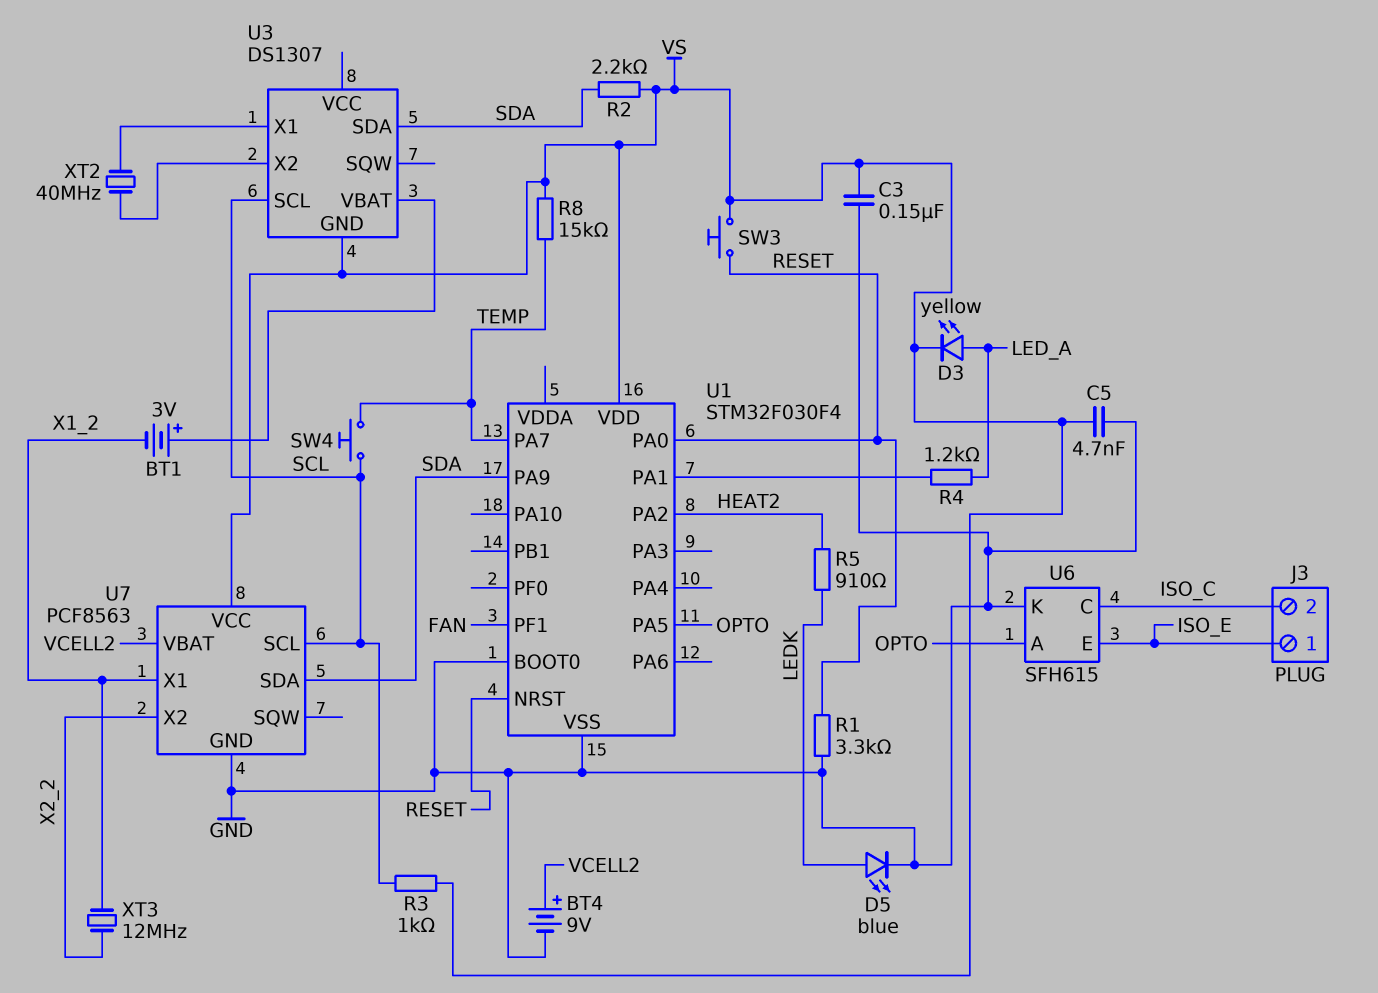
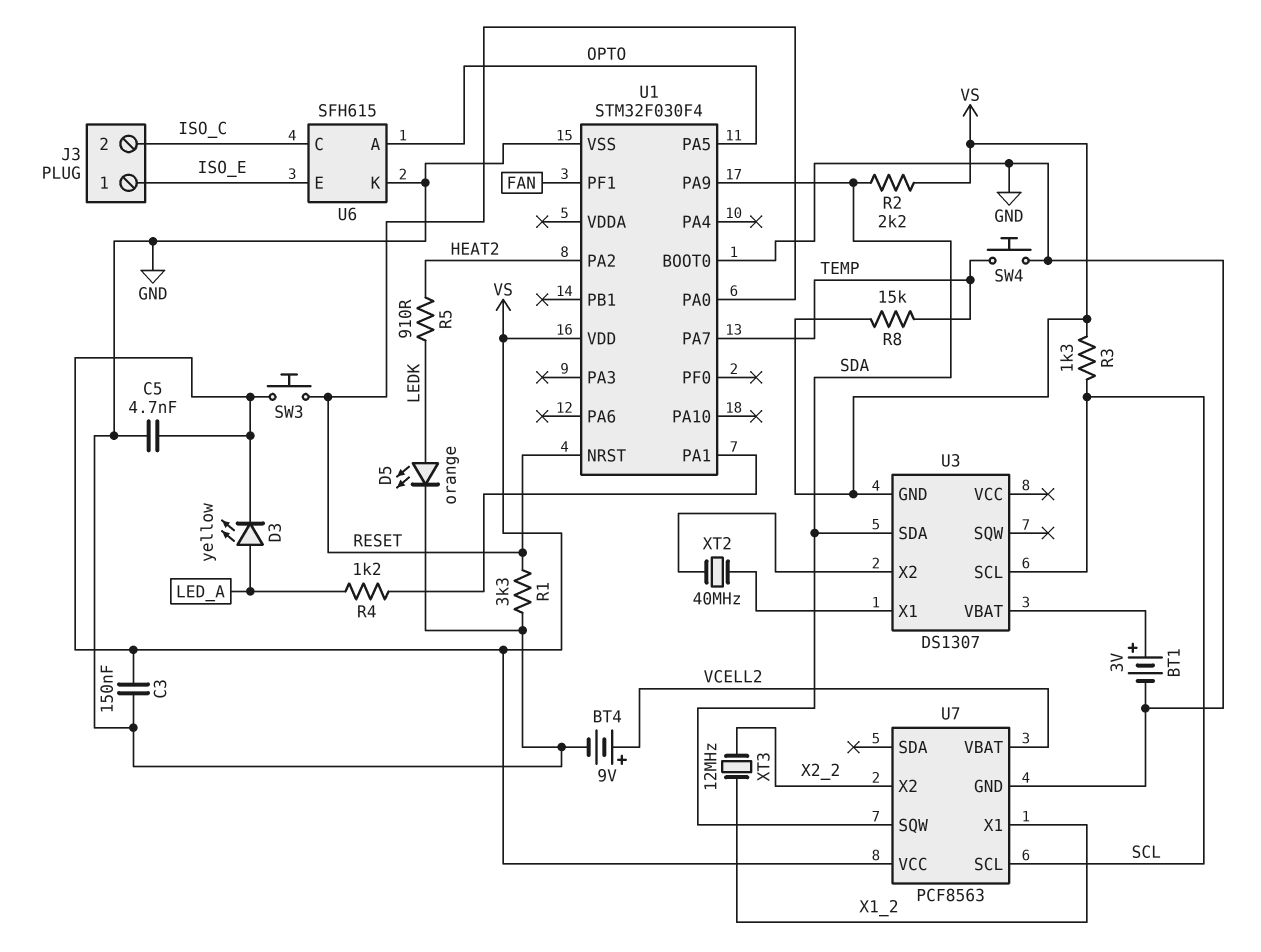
BT1: 3V (plus U3/VBAT, minus X1_2) -> 3V (plus U3/VBAT, minus GND)
D5: LED blue (A LEDK, K GND) -> LED orange (A LEDK, K GND)
R3: 1k (SCL, VS) -> 1.3k (SCL, VS)
SW4: button (SCL, TEMP) -> button (GND, TEMP)
U7 pin SDA: SDA -> none
U7 pin SQW: none -> SDA

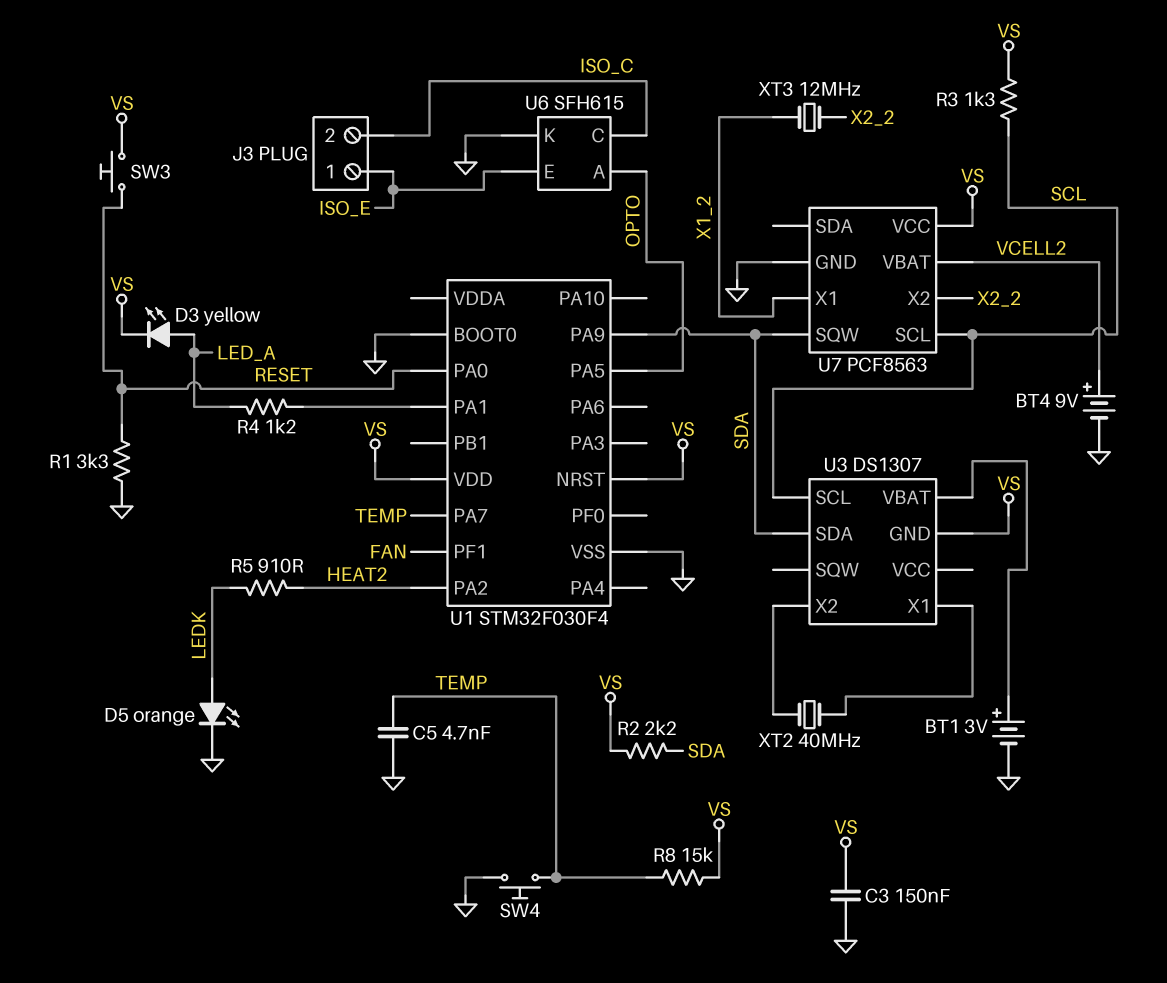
C5: 4.7nF (GND, VS) -> 4.7nF (GND, TEMP)
U1 pin NRST: RESET -> VS

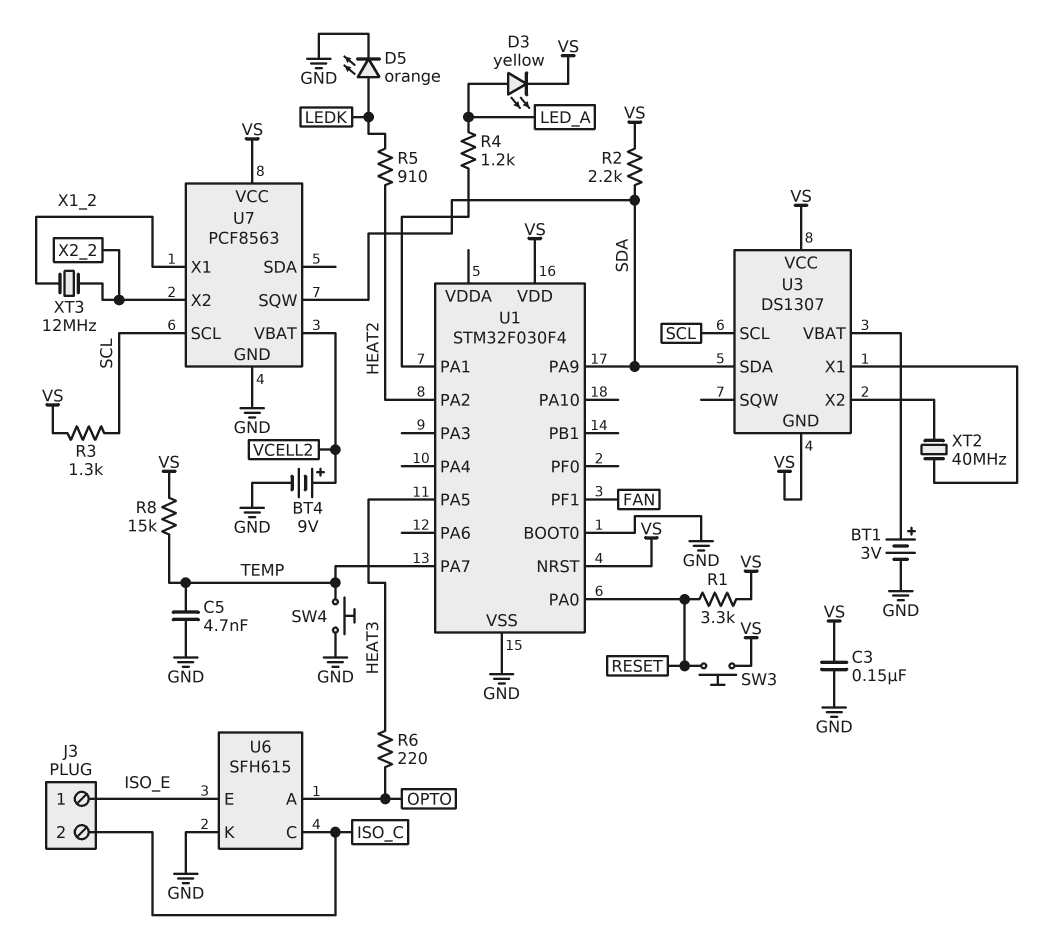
R1: 3.3k (GND, RESET) -> 3.3k (RESET, VS)
R6: none -> 220 (HEAT3, OPTO)
U1 pin PA5: OPTO -> HEAT3
U3 pin VCC: none -> VS

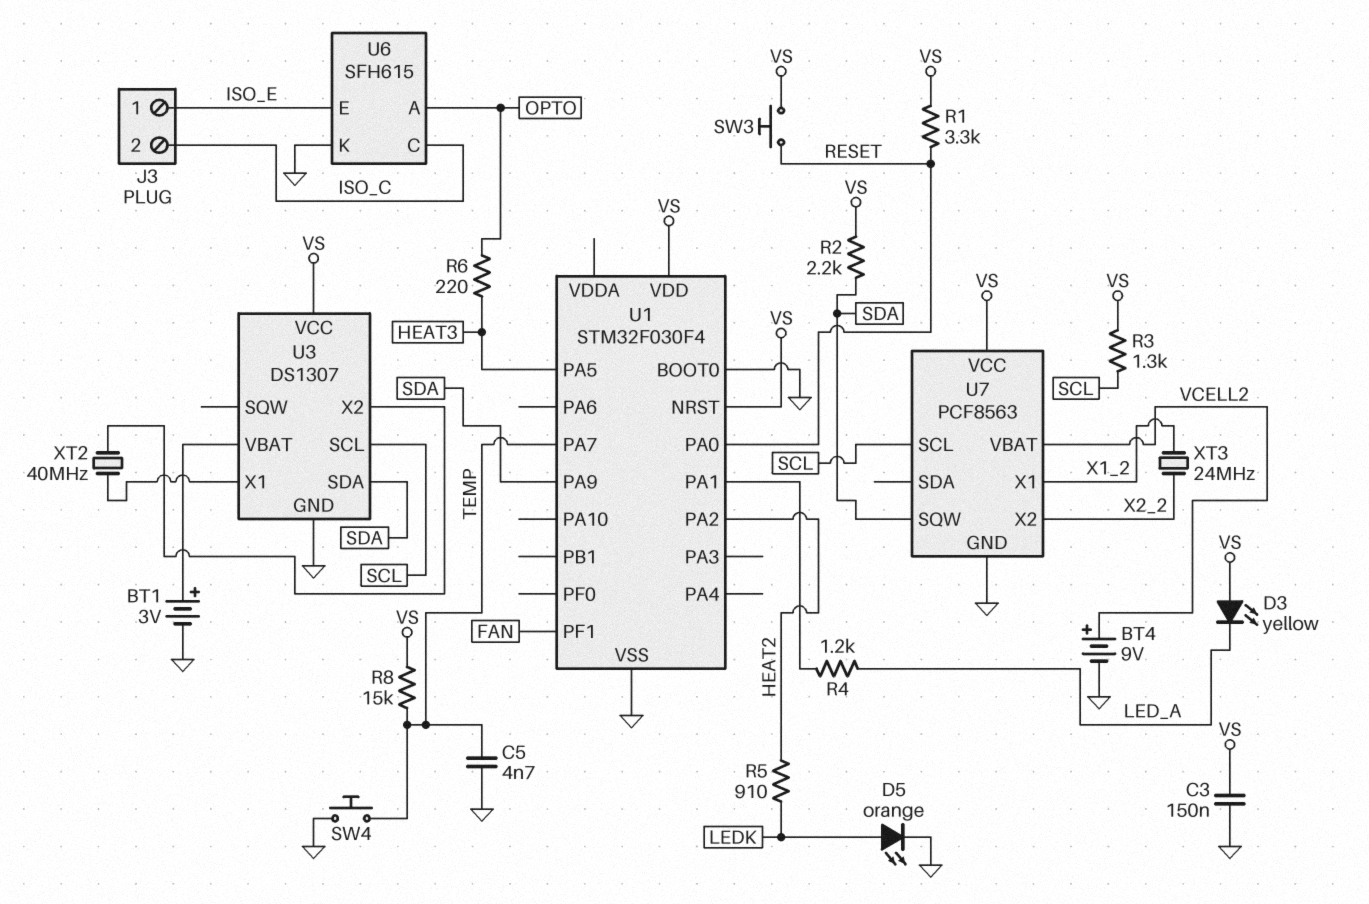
D3: LED yellow (A LED_A, K VS) -> LED yellow (A VS, K LED_A)
U3 pin GND: VS -> GND
XT3: 12MHz (X1_2, X2_2) -> 24MHz (X1_2, X2_2)

